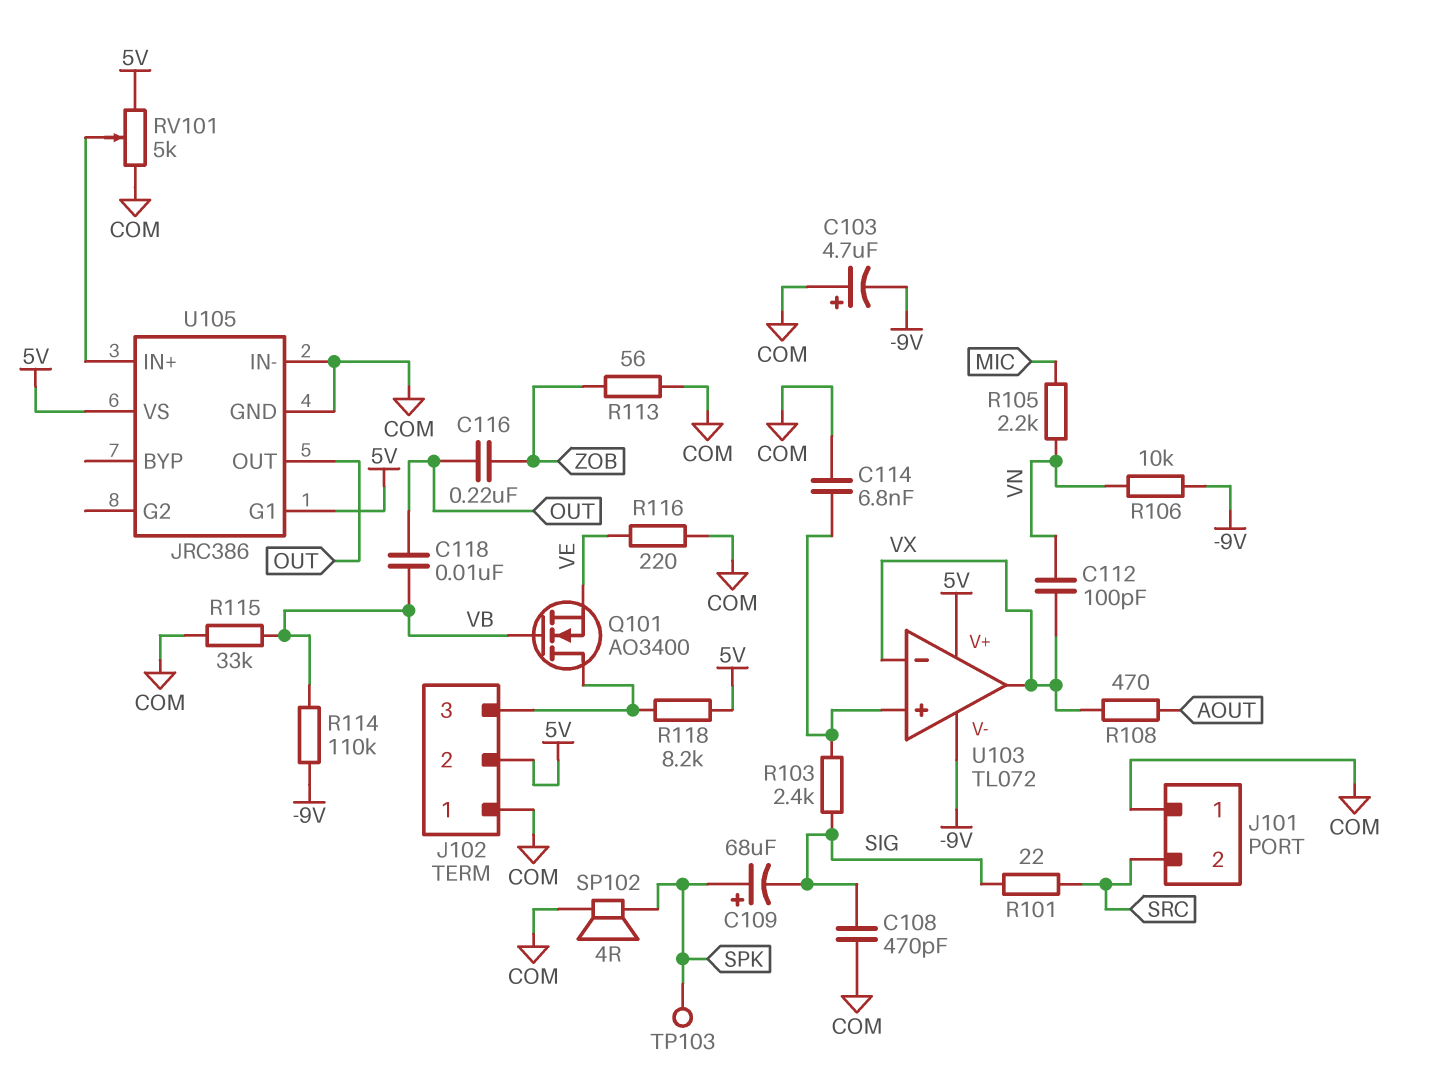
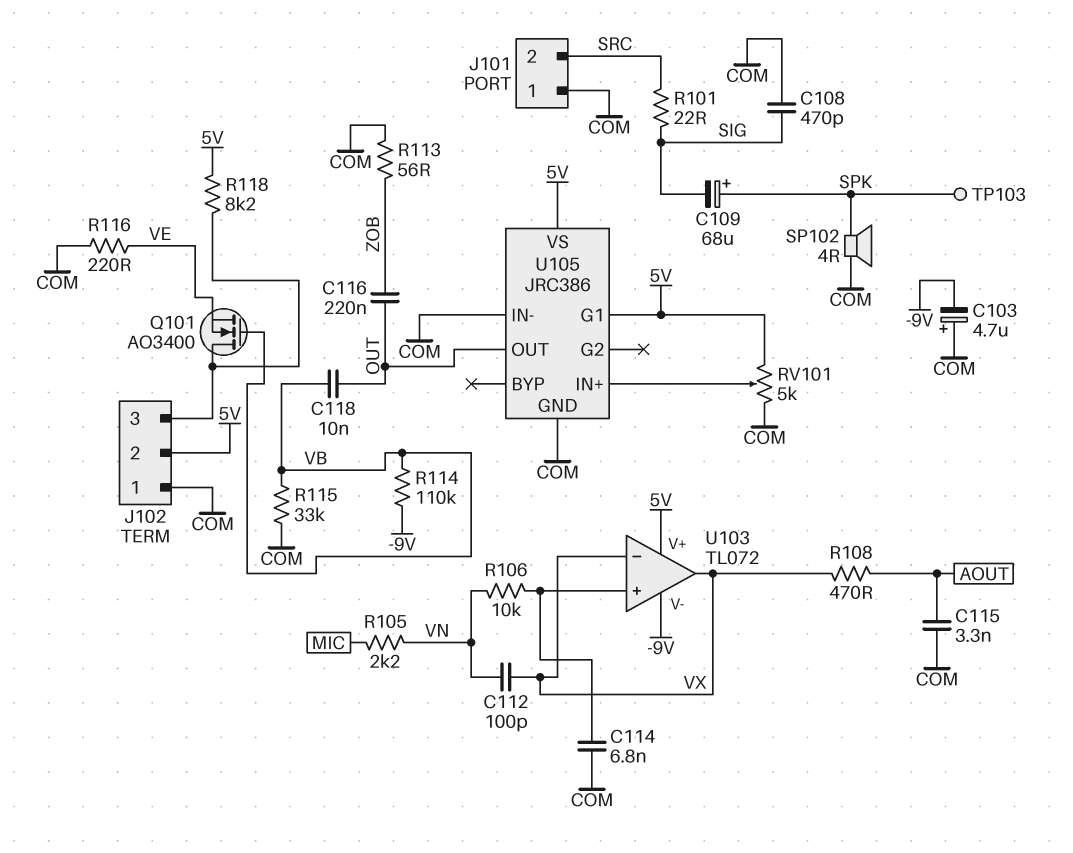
C115: none -> 3.3nF (AOUT, COM)
R103: 2.4k (SIG, U103/in+) -> none
R106: 10k (-9V, VN) -> 10k (U103/in+, VN)

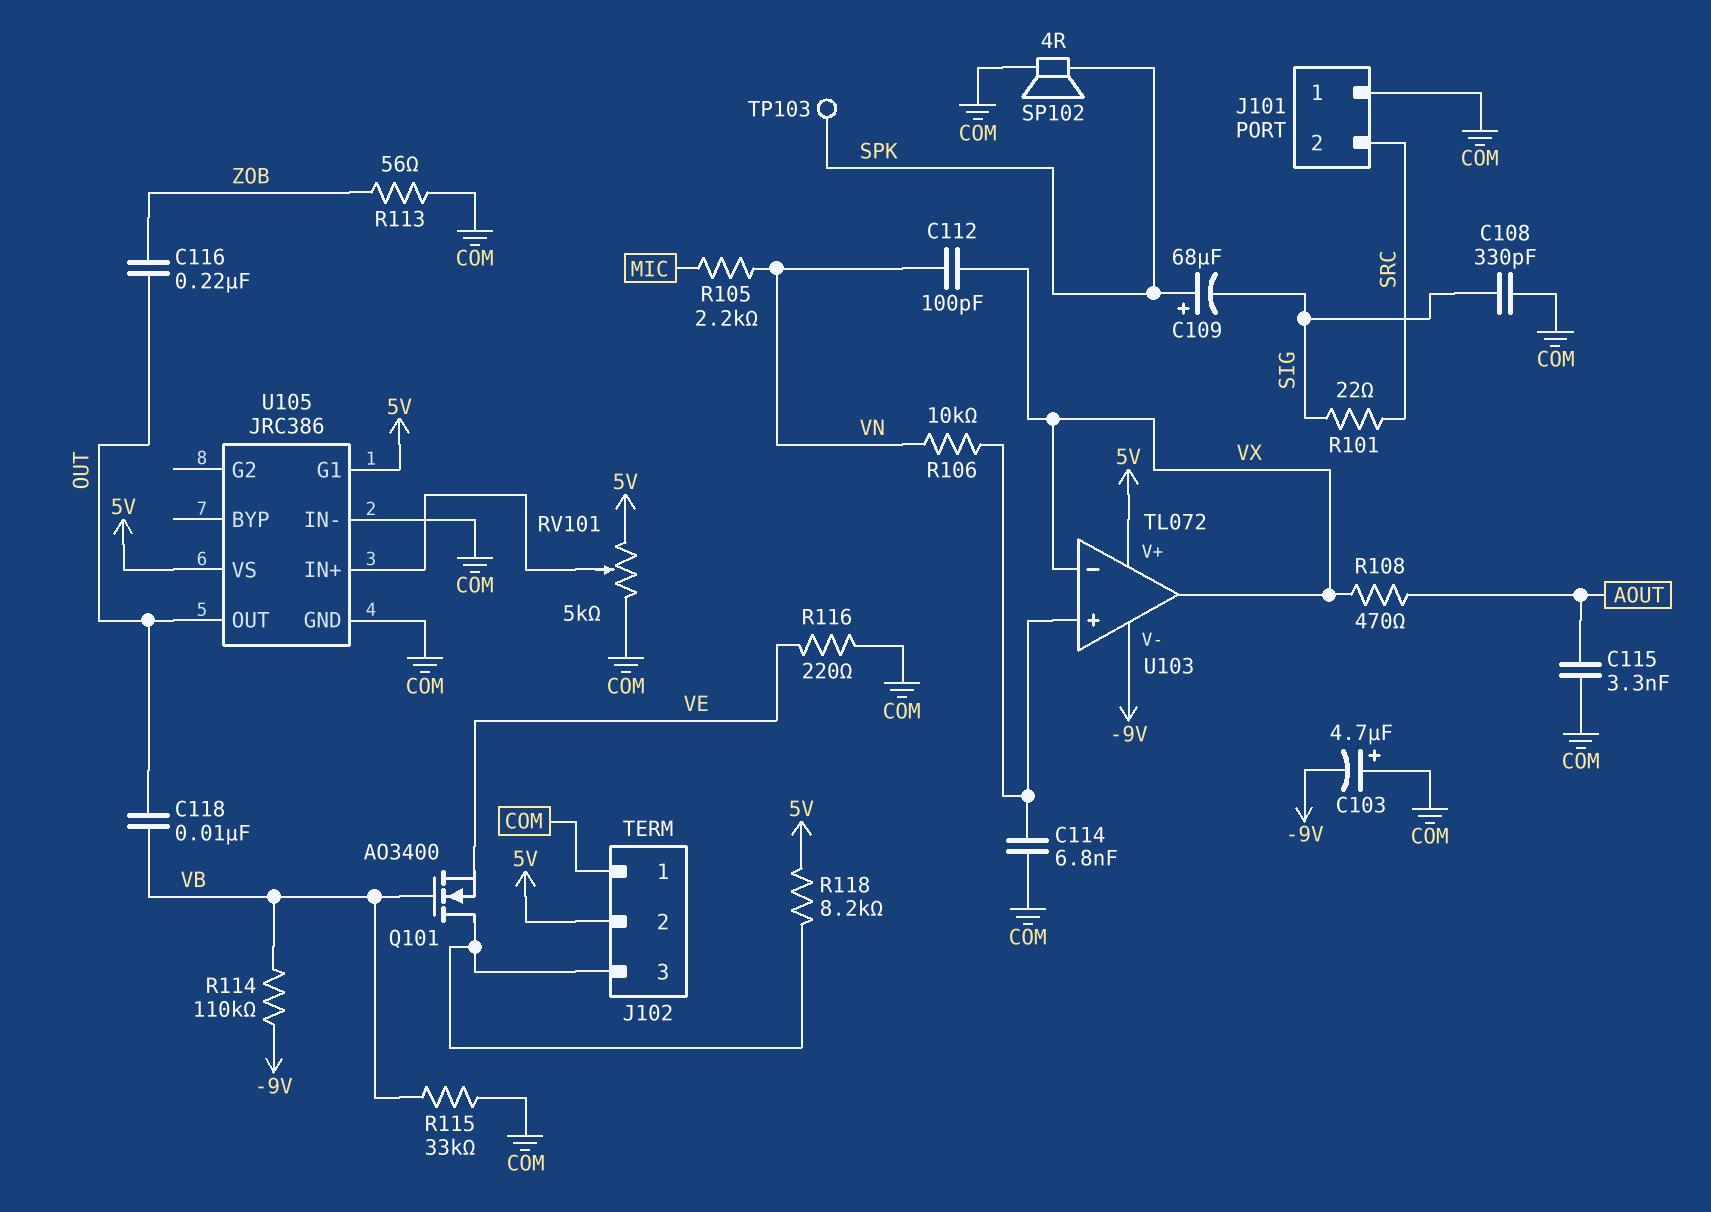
C108: 470pF (COM, SIG) -> 330pF (COM, SIG)

